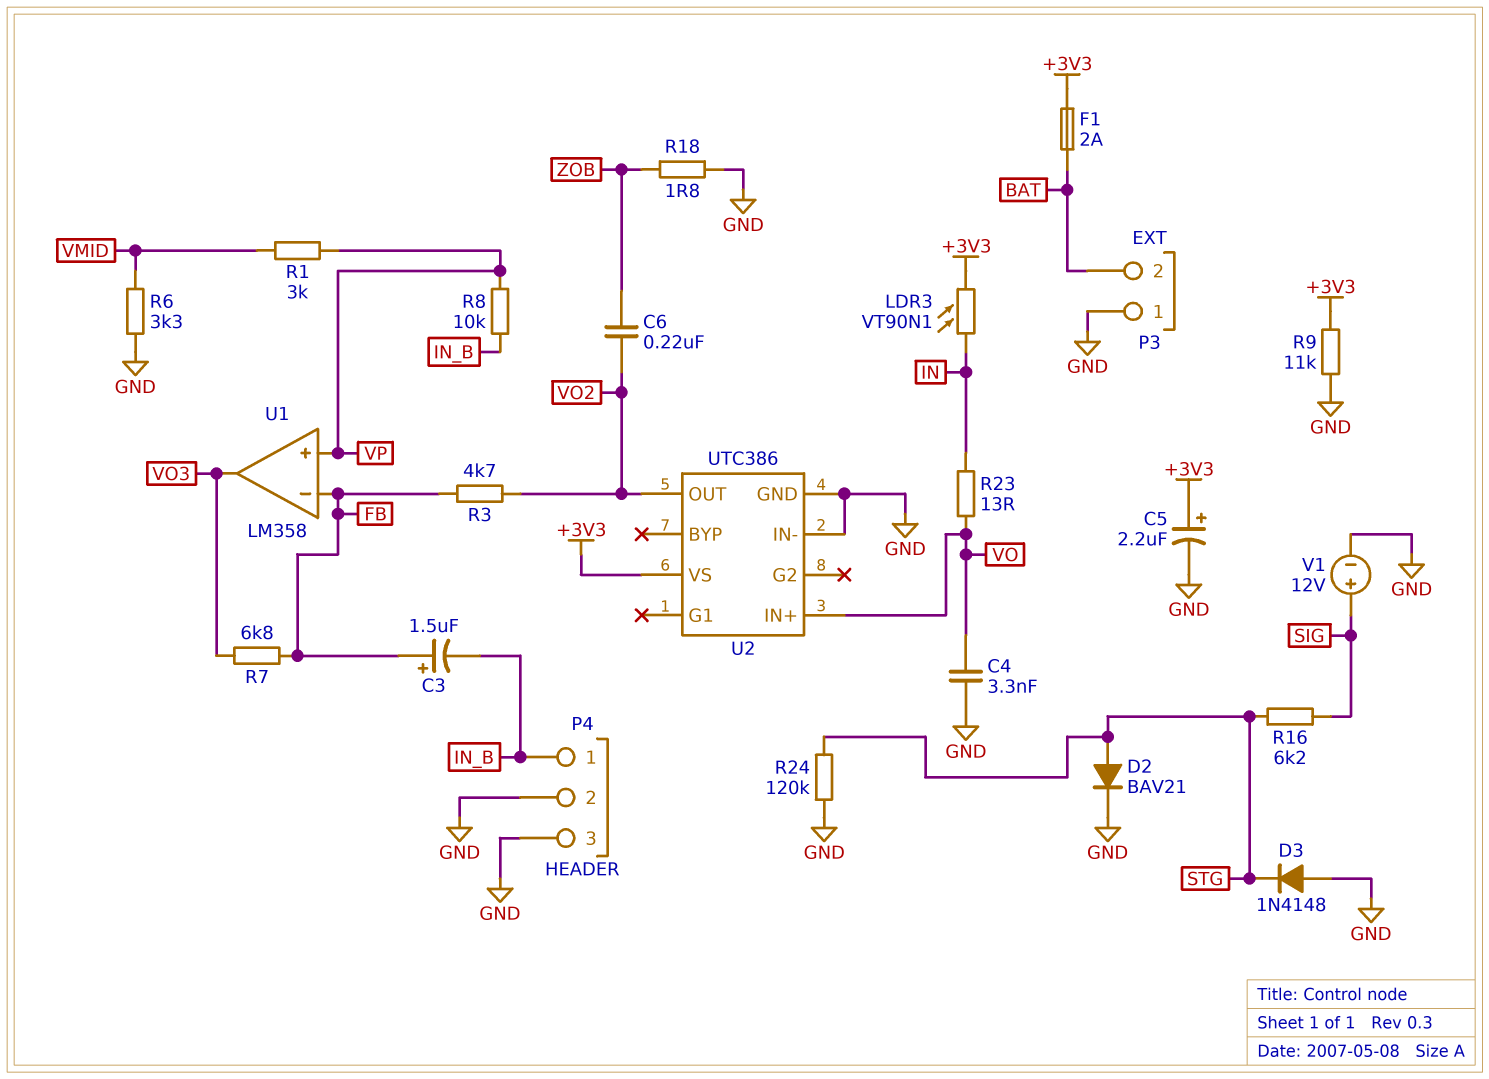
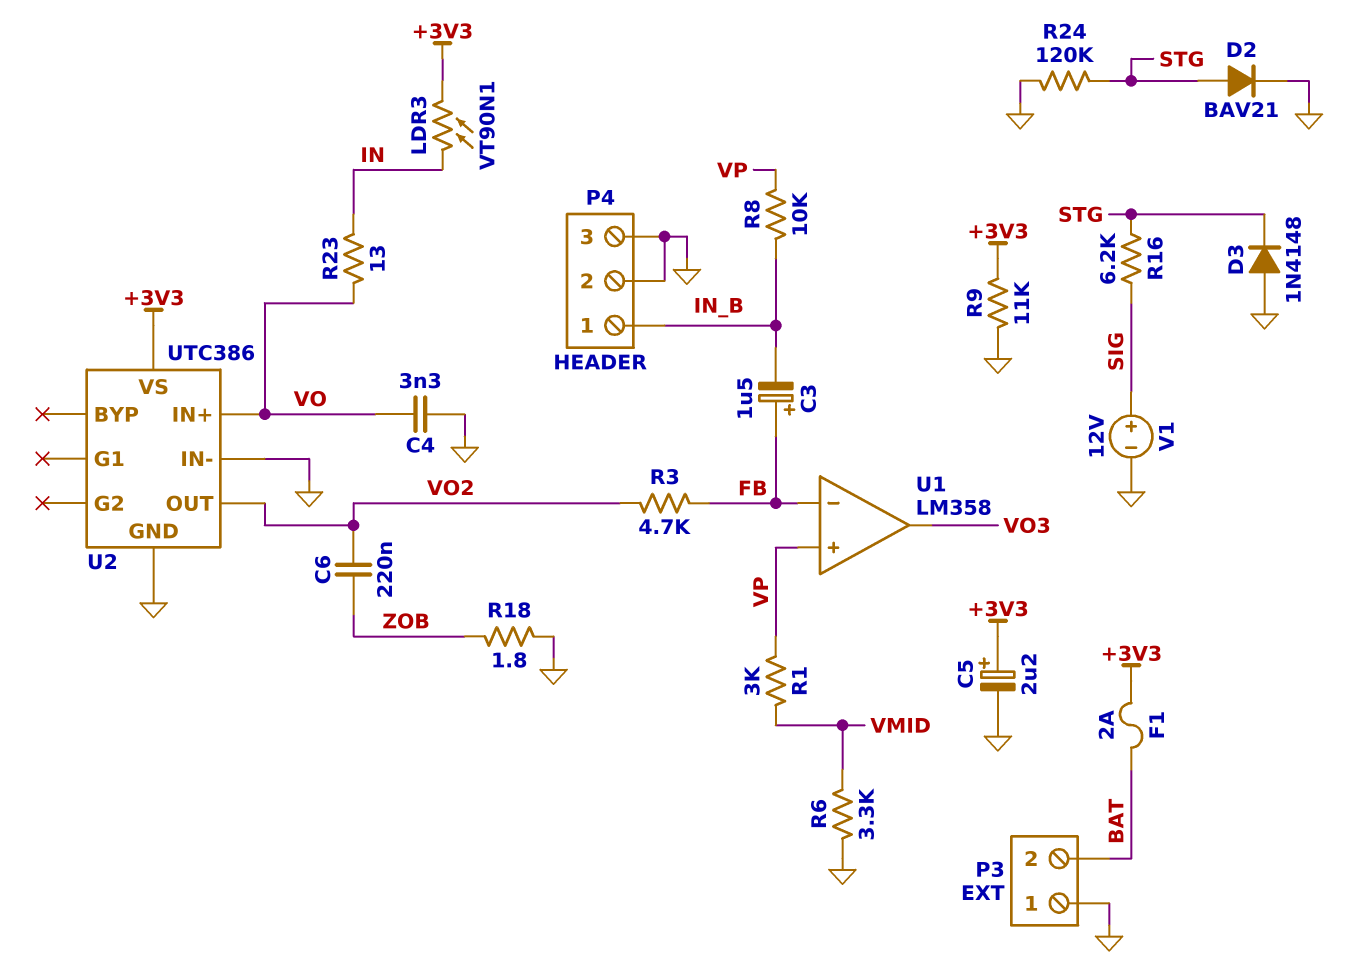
R7: 6.8k (FB, VO3) -> none

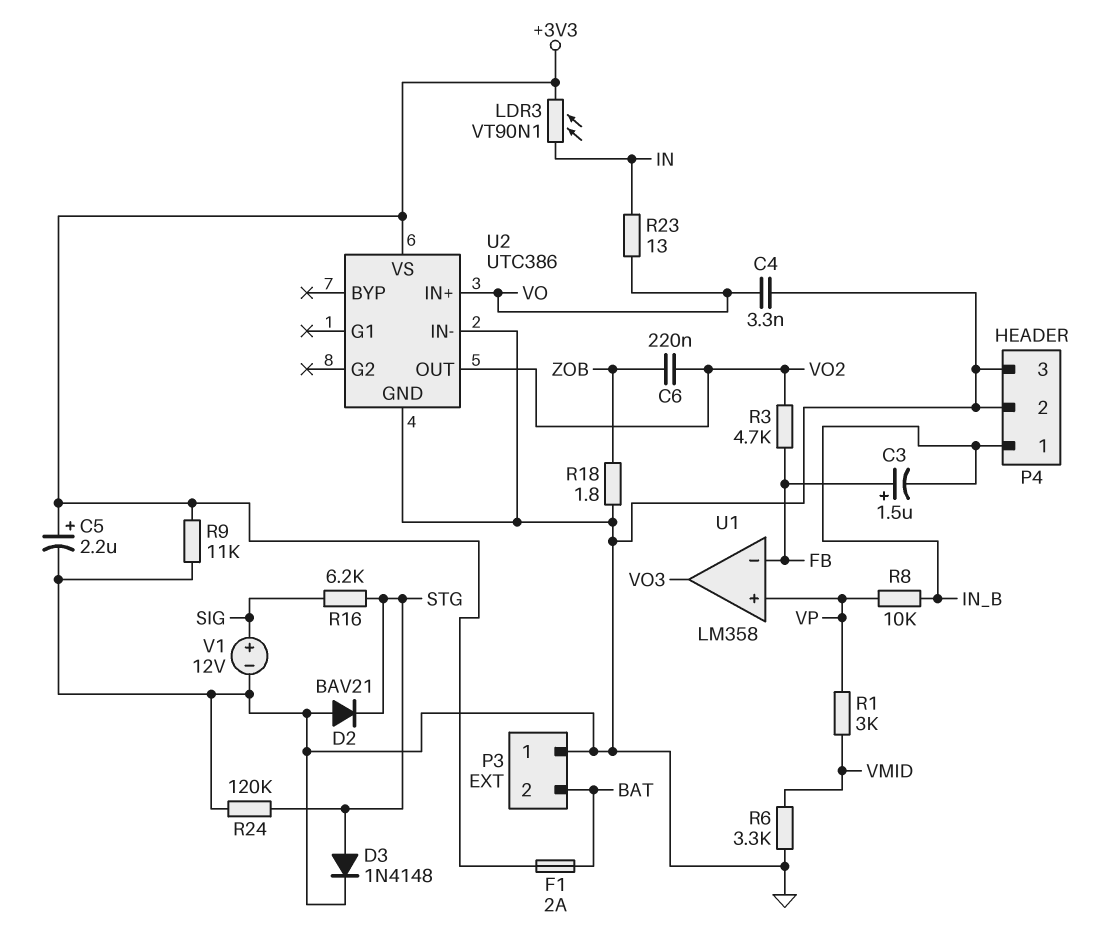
D2: diode BAV21 (A STG, K GND) -> diode BAV21 (A GND, K STG)
D3: diode 1N4148 (A GND, K STG) -> diode 1N4148 (A STG, K GND)

